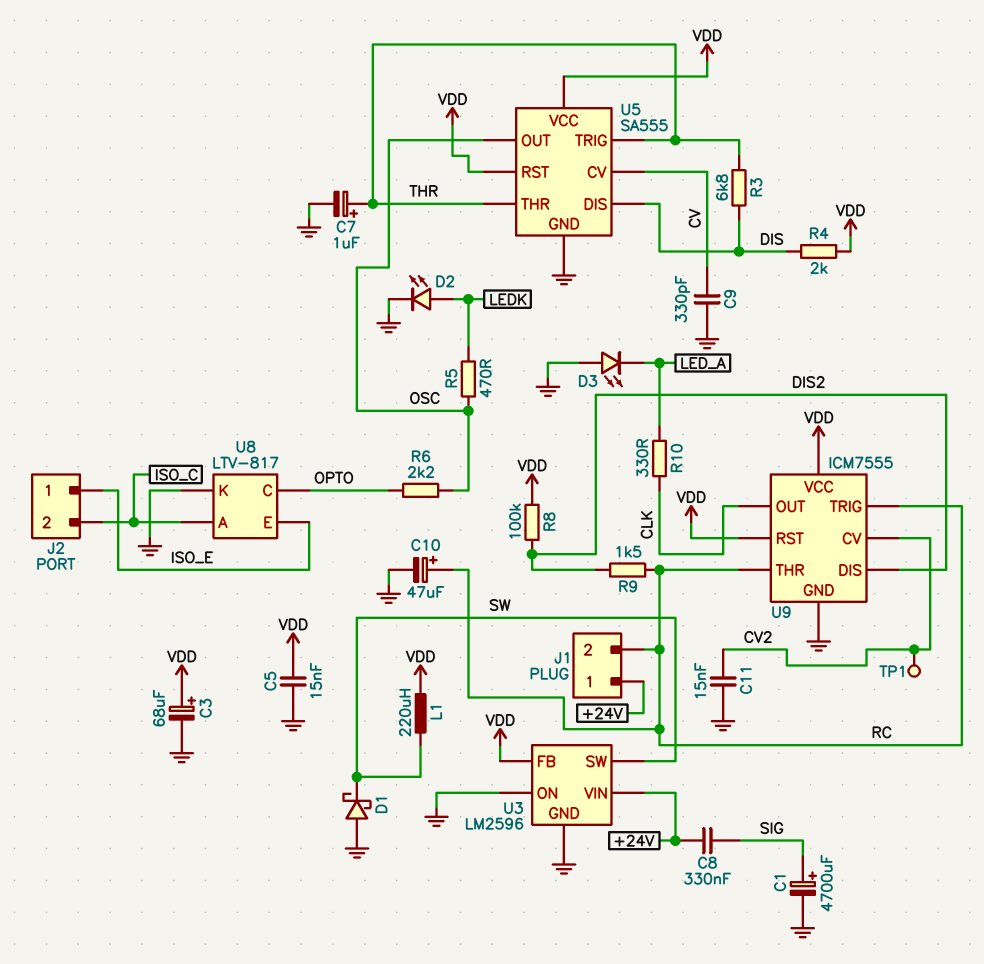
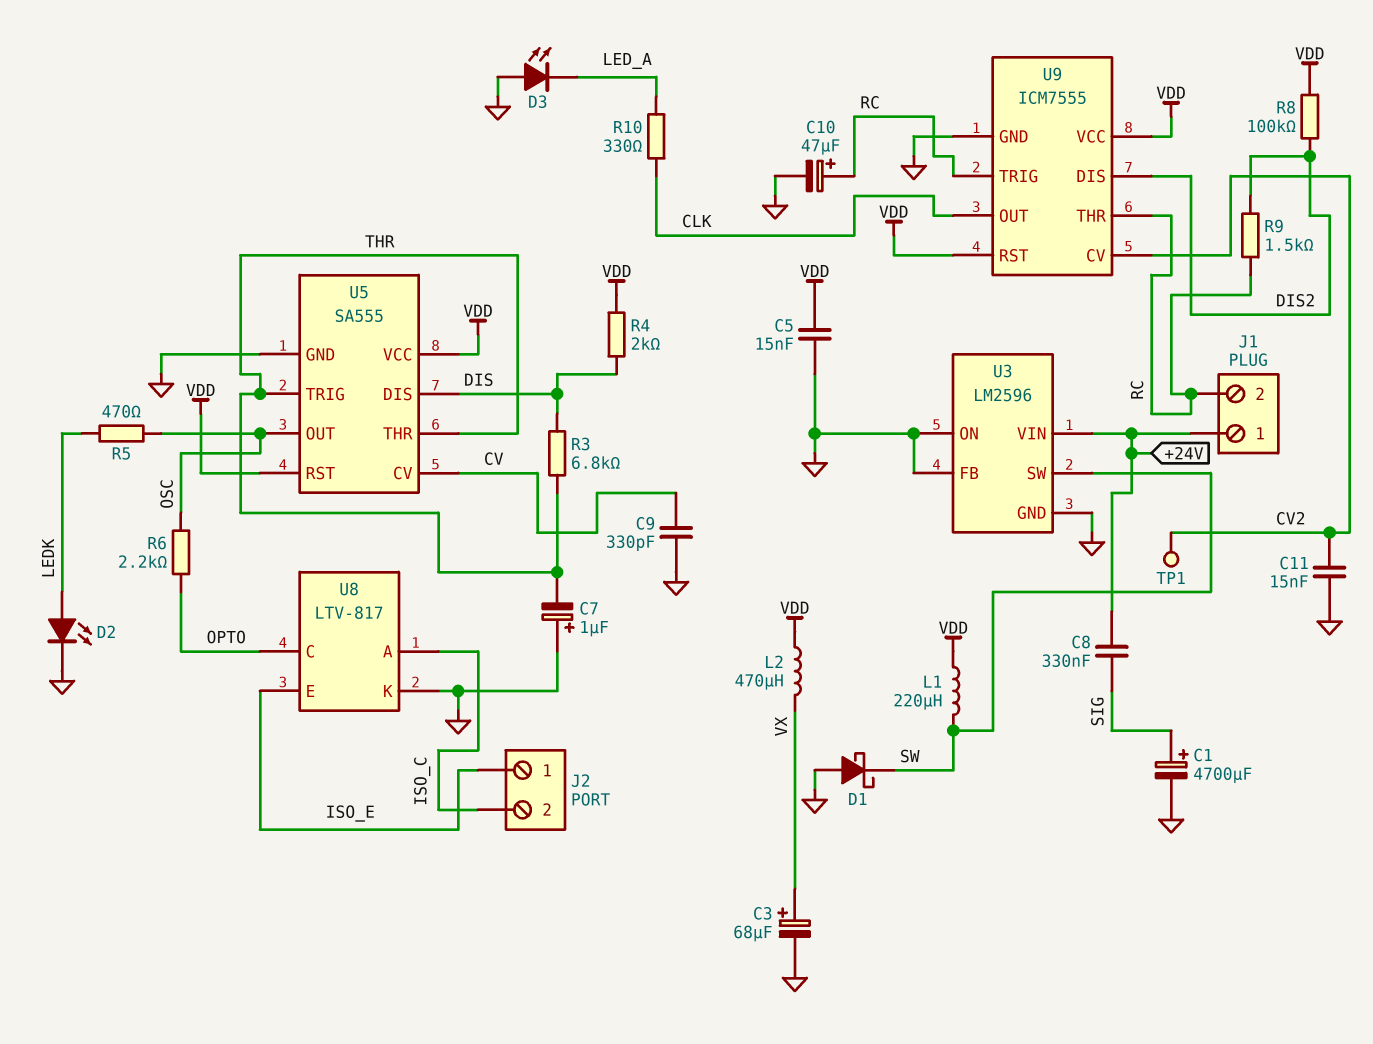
C3: 68uF (plus VDD, minus GND) -> 68uF (plus VX, minus GND)
C7: 1uF (plus THR, minus GND) -> 1uF (plus GND, minus THR)
L2: none -> 470uH (VDD, VX)
U3 pin FB: VDD -> GND

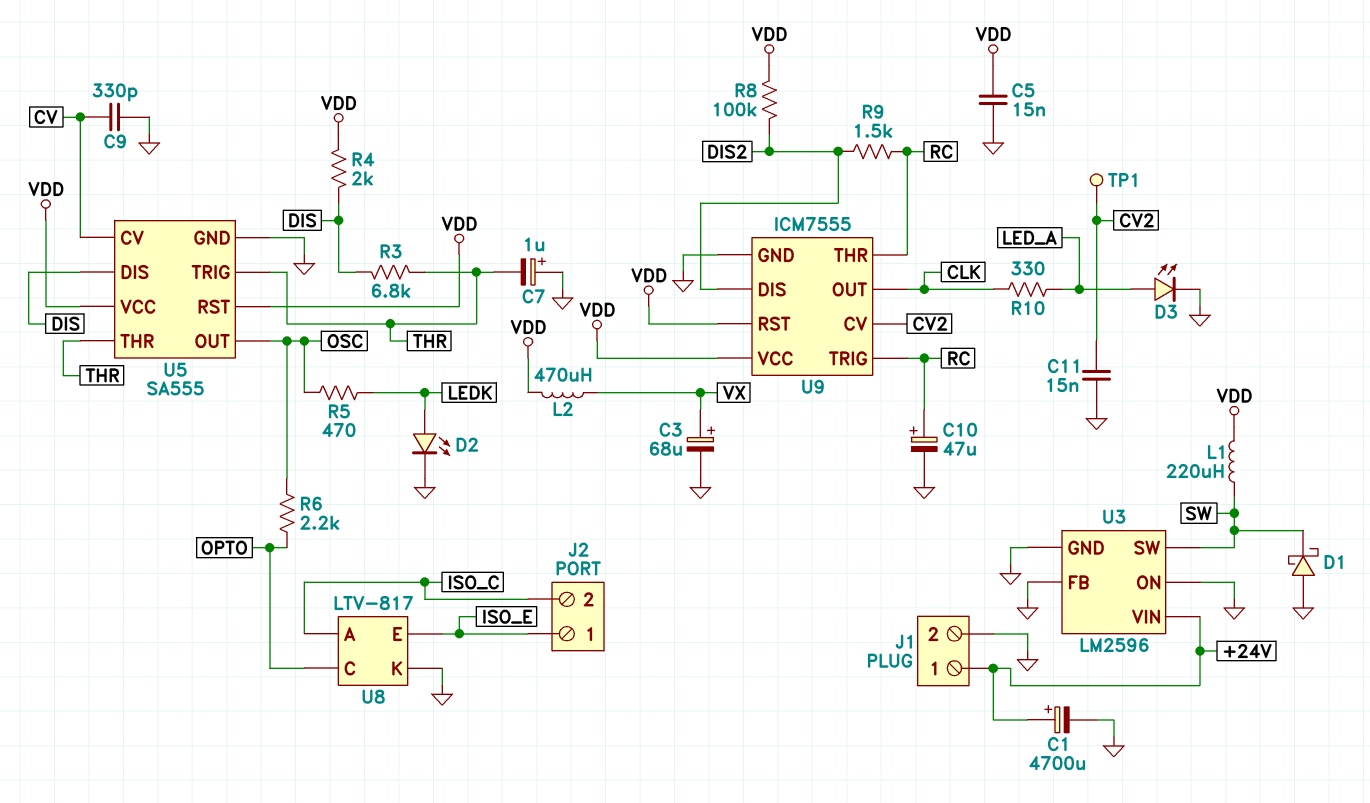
C1: 4700uF (plus SIG, minus GND) -> 4700uF (plus +24V, minus GND)
C8: 330nF (+24V, SIG) -> none
D3: LED (A GND, K LED_A) -> LED (A LED_A, K GND)
J1 pin 2: RC -> GND

